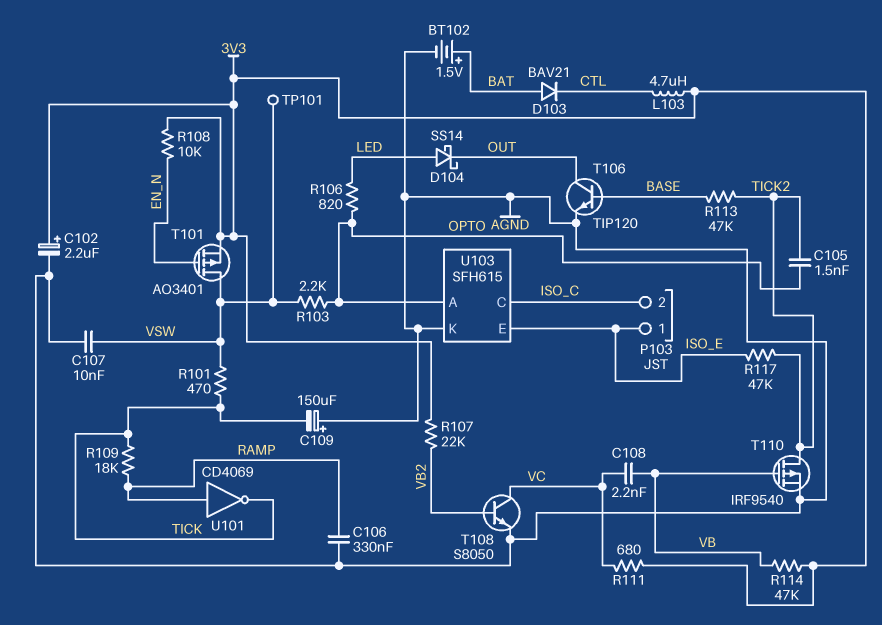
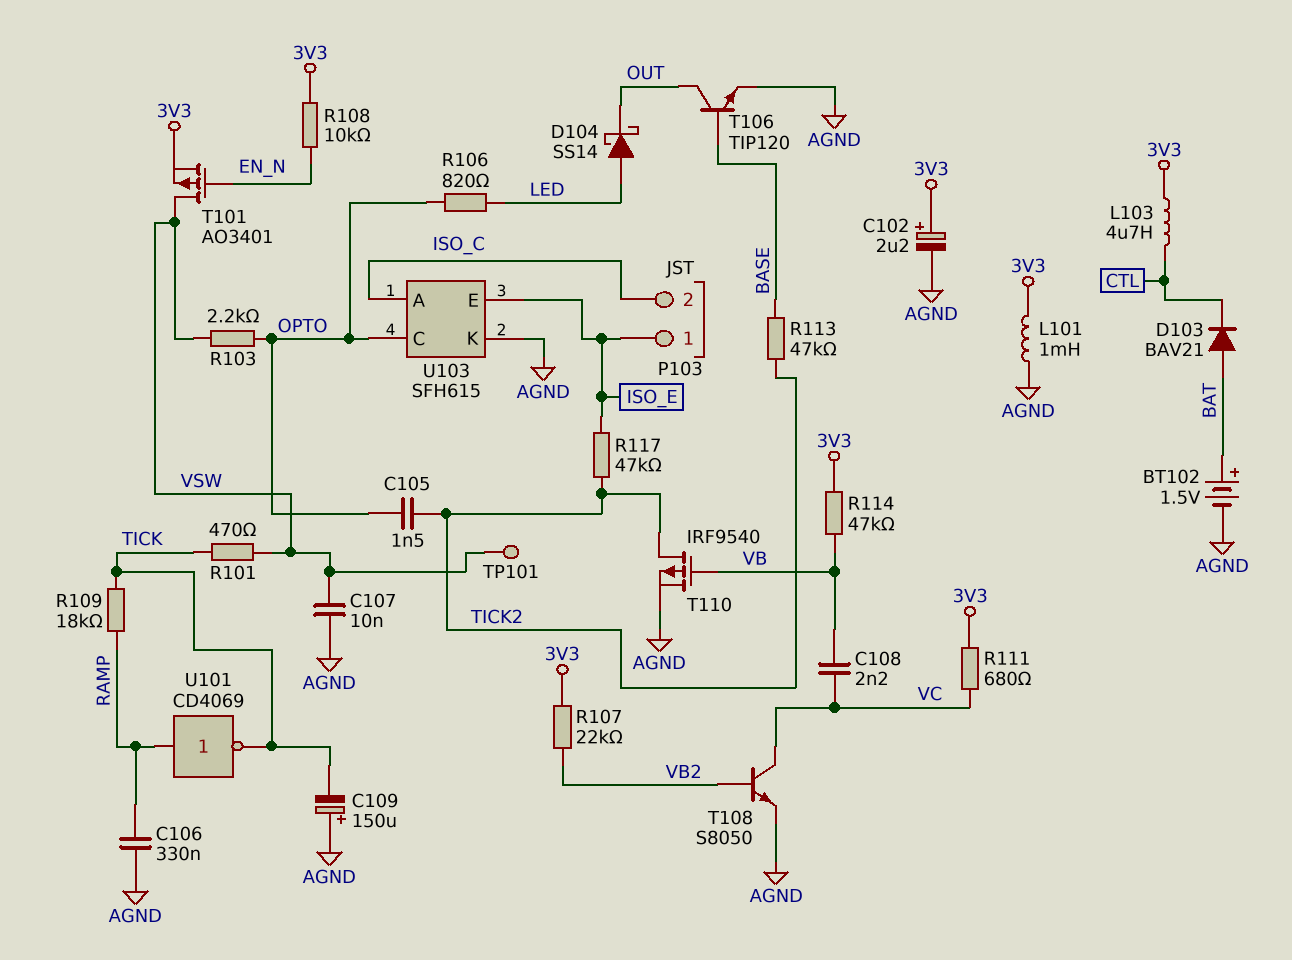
L101: none -> 1mH (3V3, AGND)
U103 pin A: OPTO -> ISO_C
U103 pin C: ISO_C -> OPTO

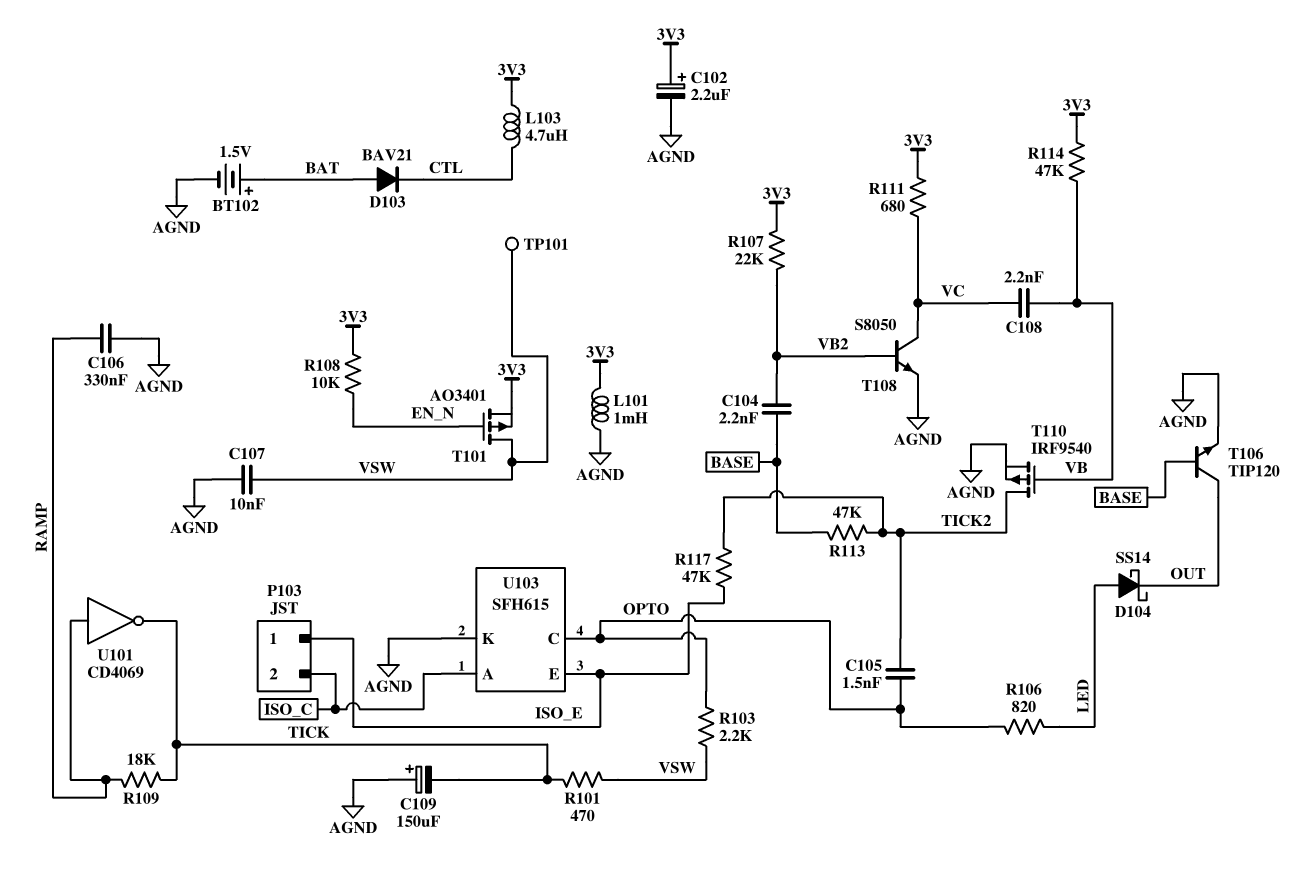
C104: none -> 2.2nF (BASE, VB2)

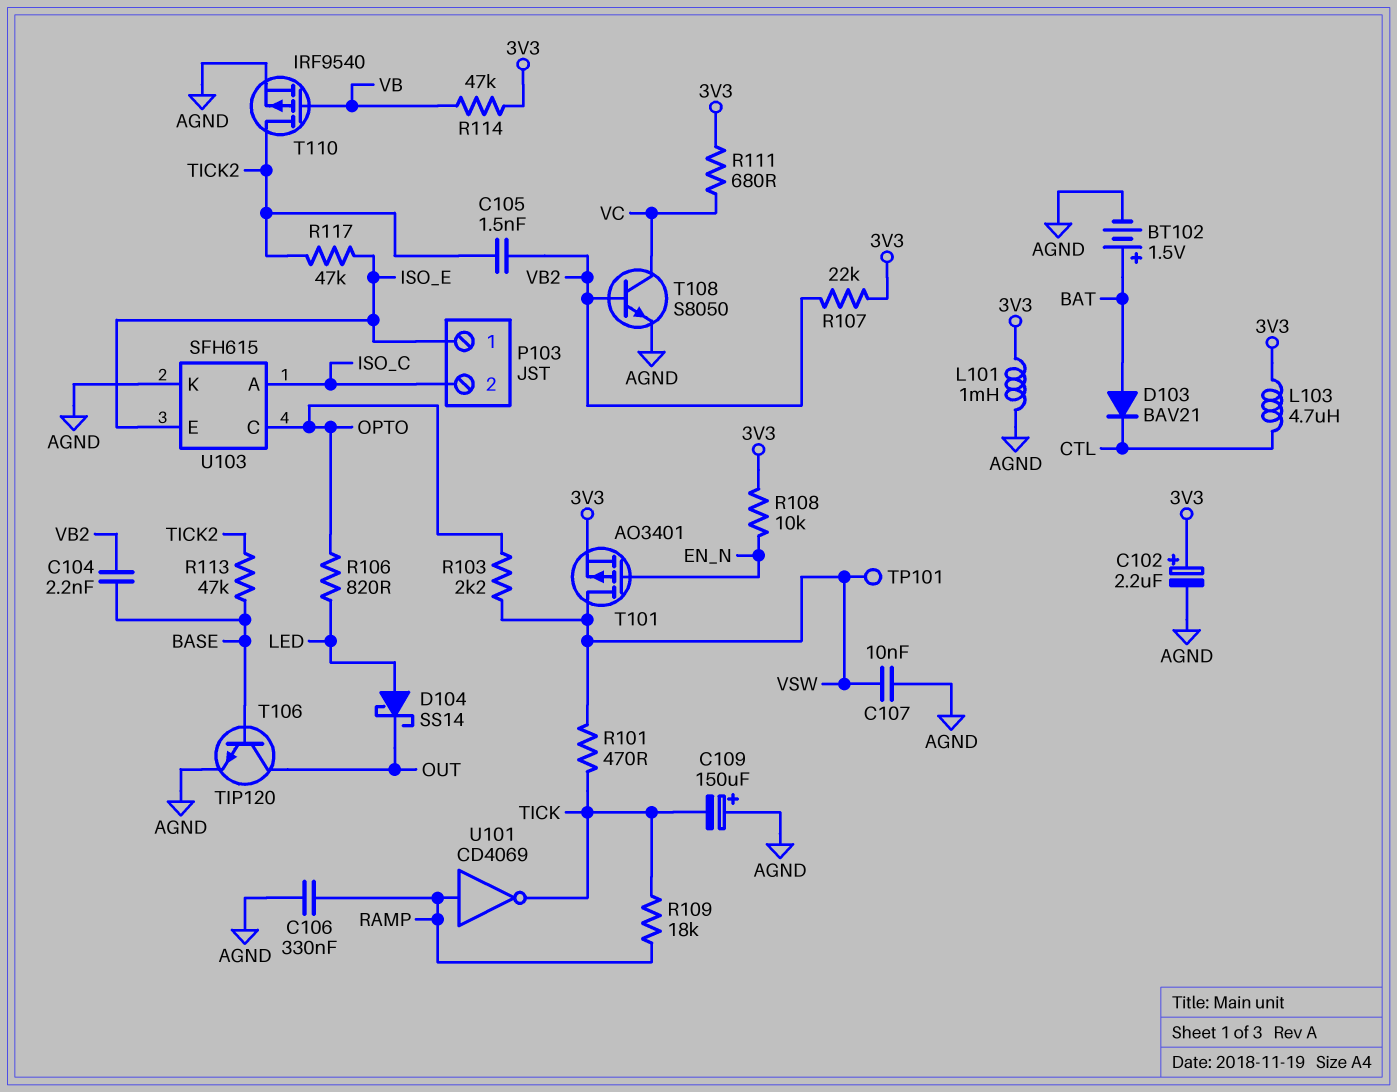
C105: 1.5nF (OPTO, TICK2) -> 1.5nF (TICK2, VB2)
C108: 2.2nF (VB, VC) -> none

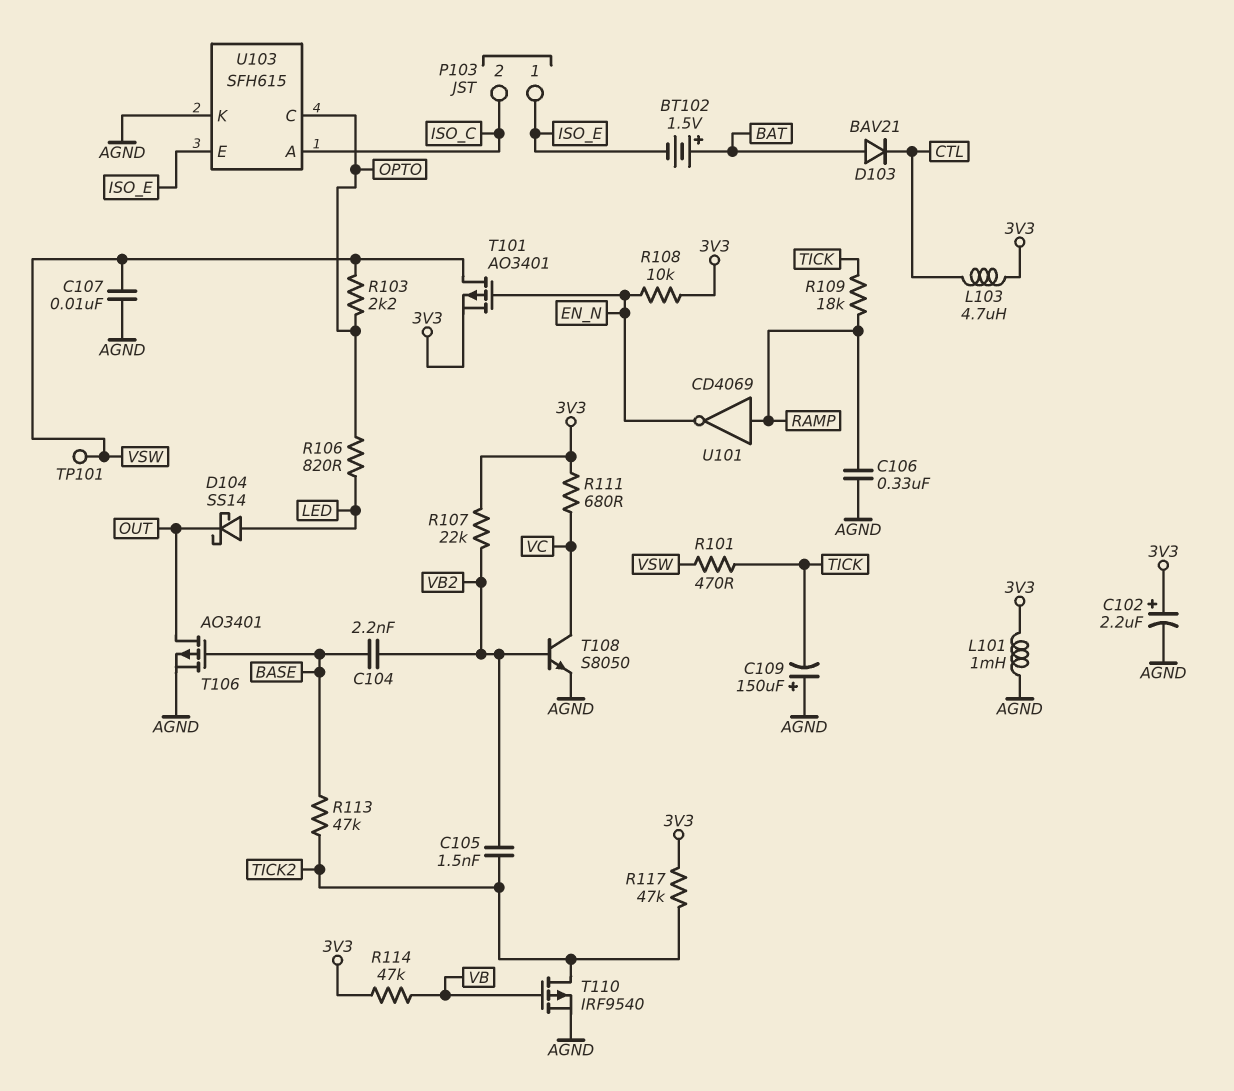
BT102: 1.5V (plus BAT, minus AGND) -> 1.5V (plus BAT, minus ISO_E)
R117: 47k (ISO_E, TICK2) -> 47k (3V3, TICK2)
T106: NPN TIP120 (B BASE, C OUT, E AGND) -> PMOS AO3401 (G BASE, D OUT, S AGND)
U101: NOT CD4069 (in RAMP, out TICK) -> NOT CD4069 (in RAMP, out EN_N)

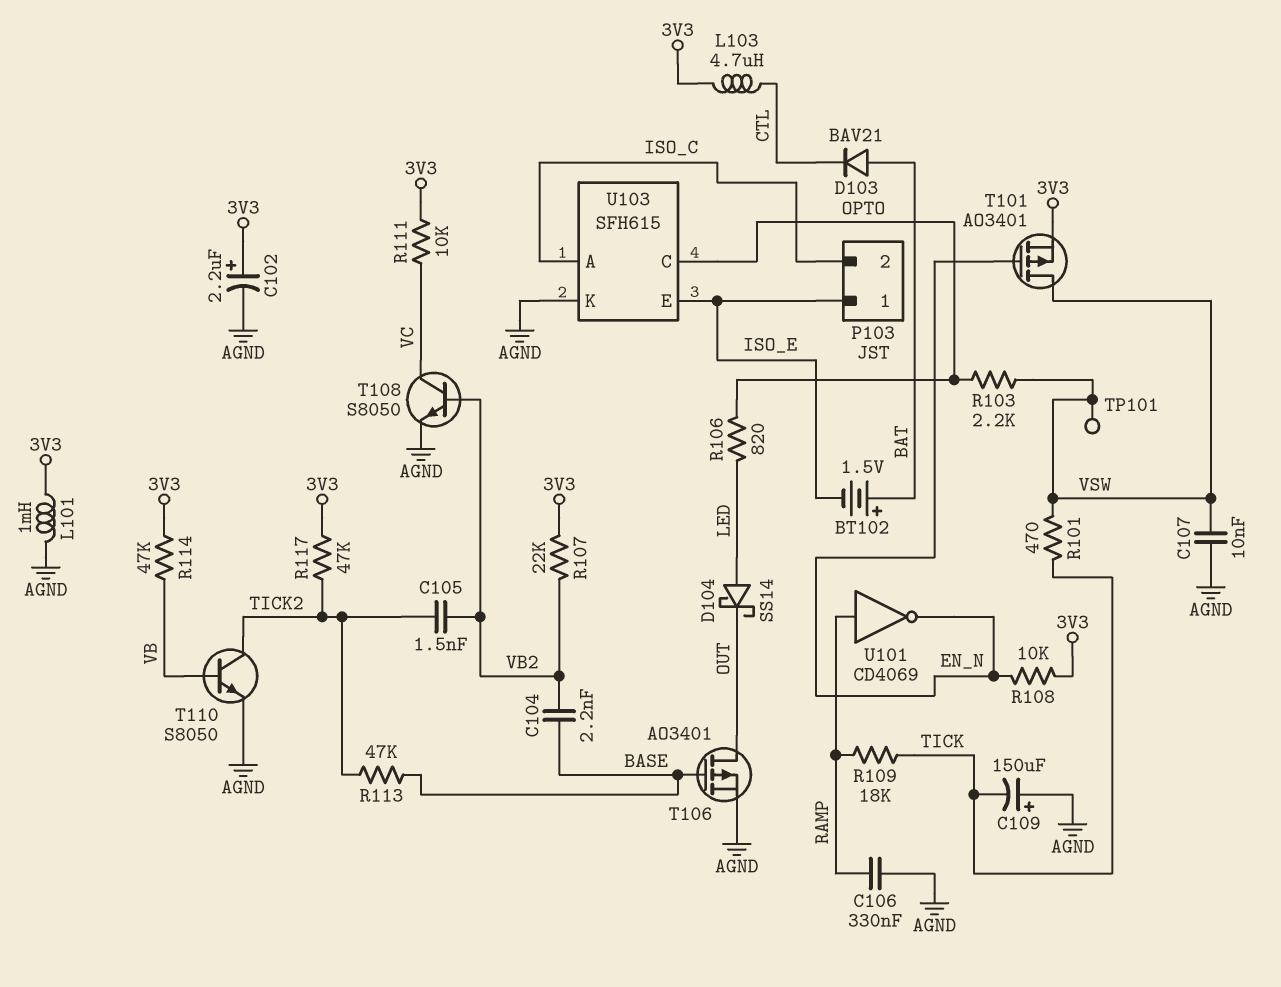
R111: 680 (3V3, VC) -> 10k (3V3, VC)
T110: PMOS IRF9540 (G VB, D TICK2, S AGND) -> NPN S8050 (B VB, C TICK2, E AGND)

